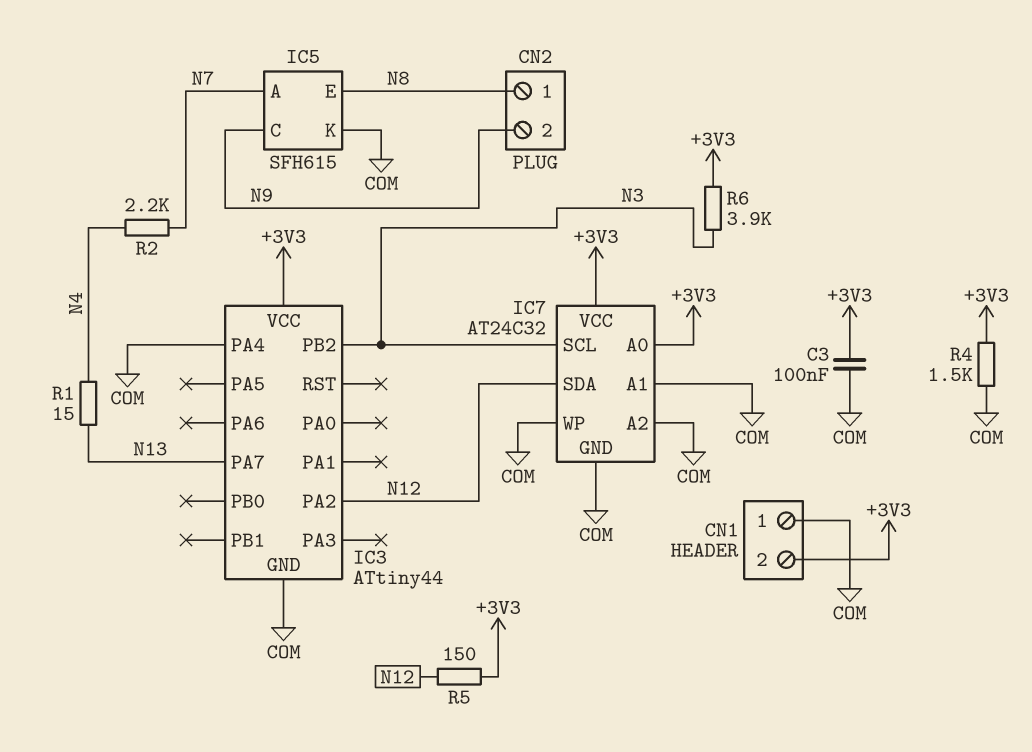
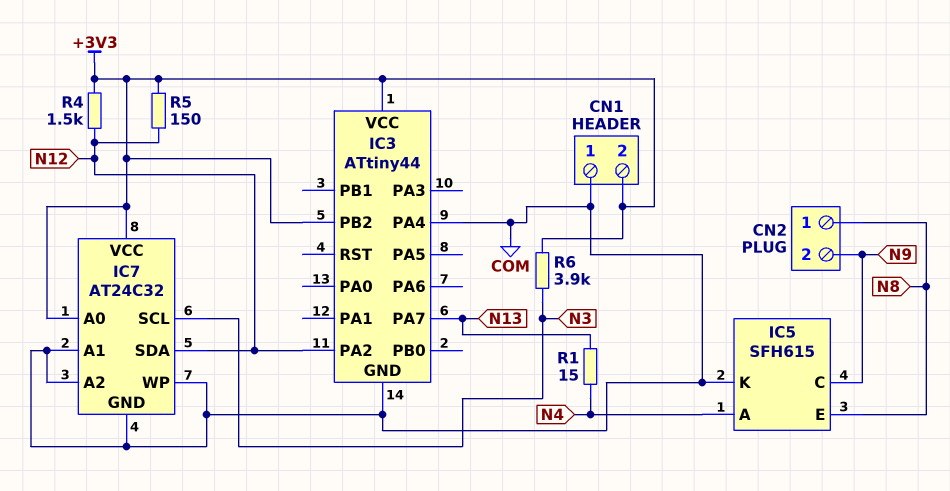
C3: 100nF (+3V3, COM) -> none
IC3 pin PB2: N3 -> +3V3
IC5 pin A: N7 -> N4
R2: 2.2k (N4, N7) -> none
R4: 1.5k (+3V3, COM) -> 1.5k (+3V3, N12)

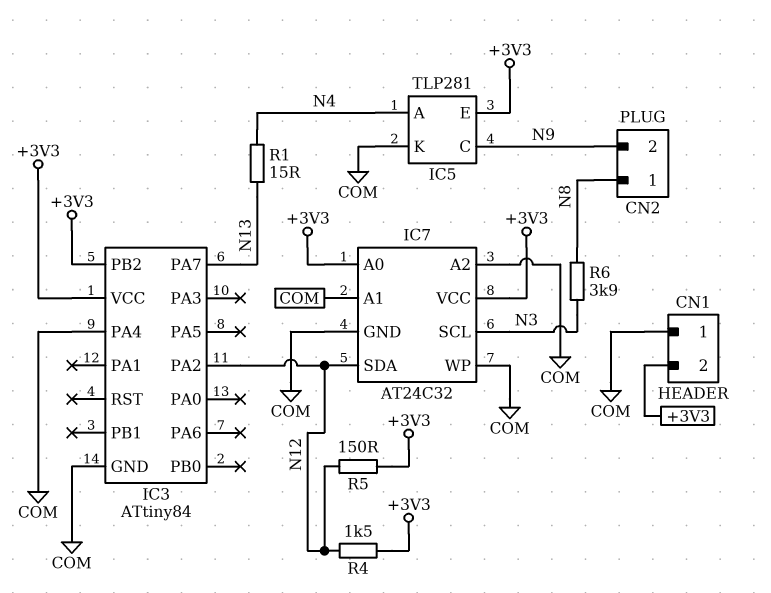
IC3: ATtiny44 -> ATtiny84
IC5: SFH615 -> TLP281
IC5 pin E: N8 -> +3V3
R6: 3.9k (+3V3, N3) -> 3.9k (N3, N8)

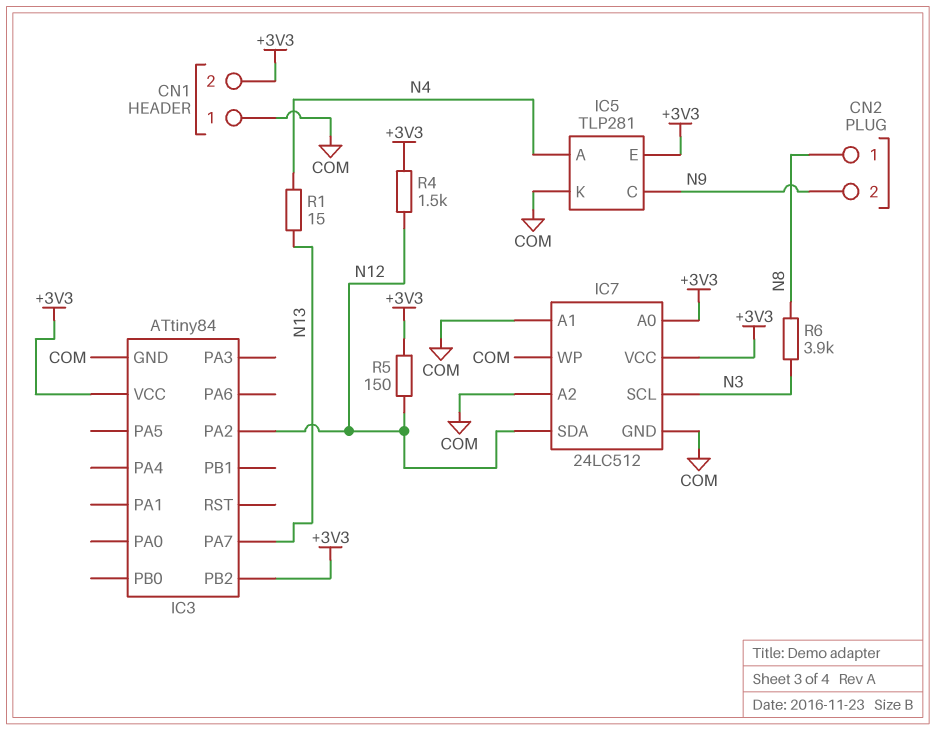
IC3 pin PA4: COM -> none
IC7: AT24C32 -> 24LC512

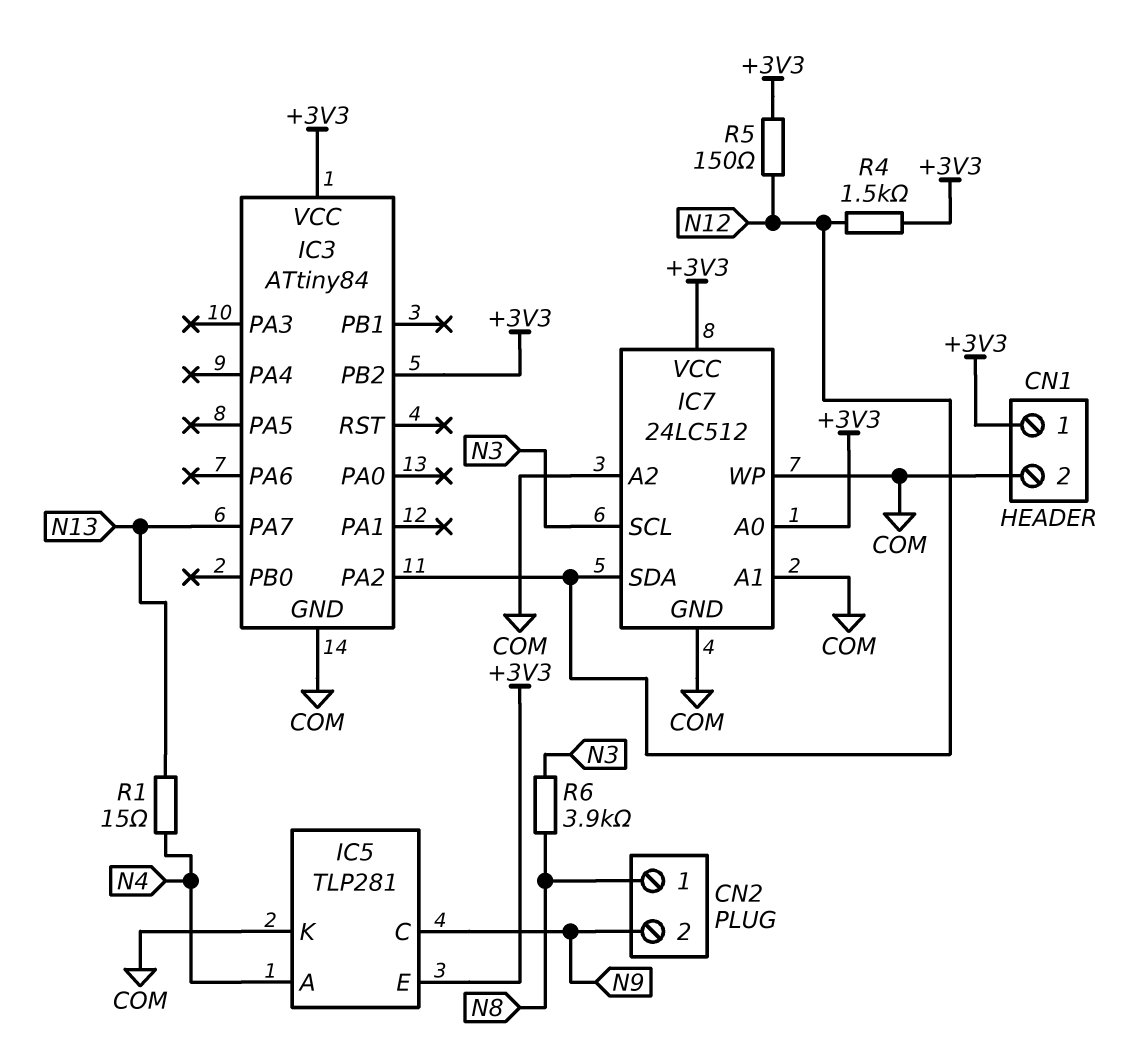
CN1 pin 1: COM -> +3V3
CN1 pin 2: +3V3 -> COM

